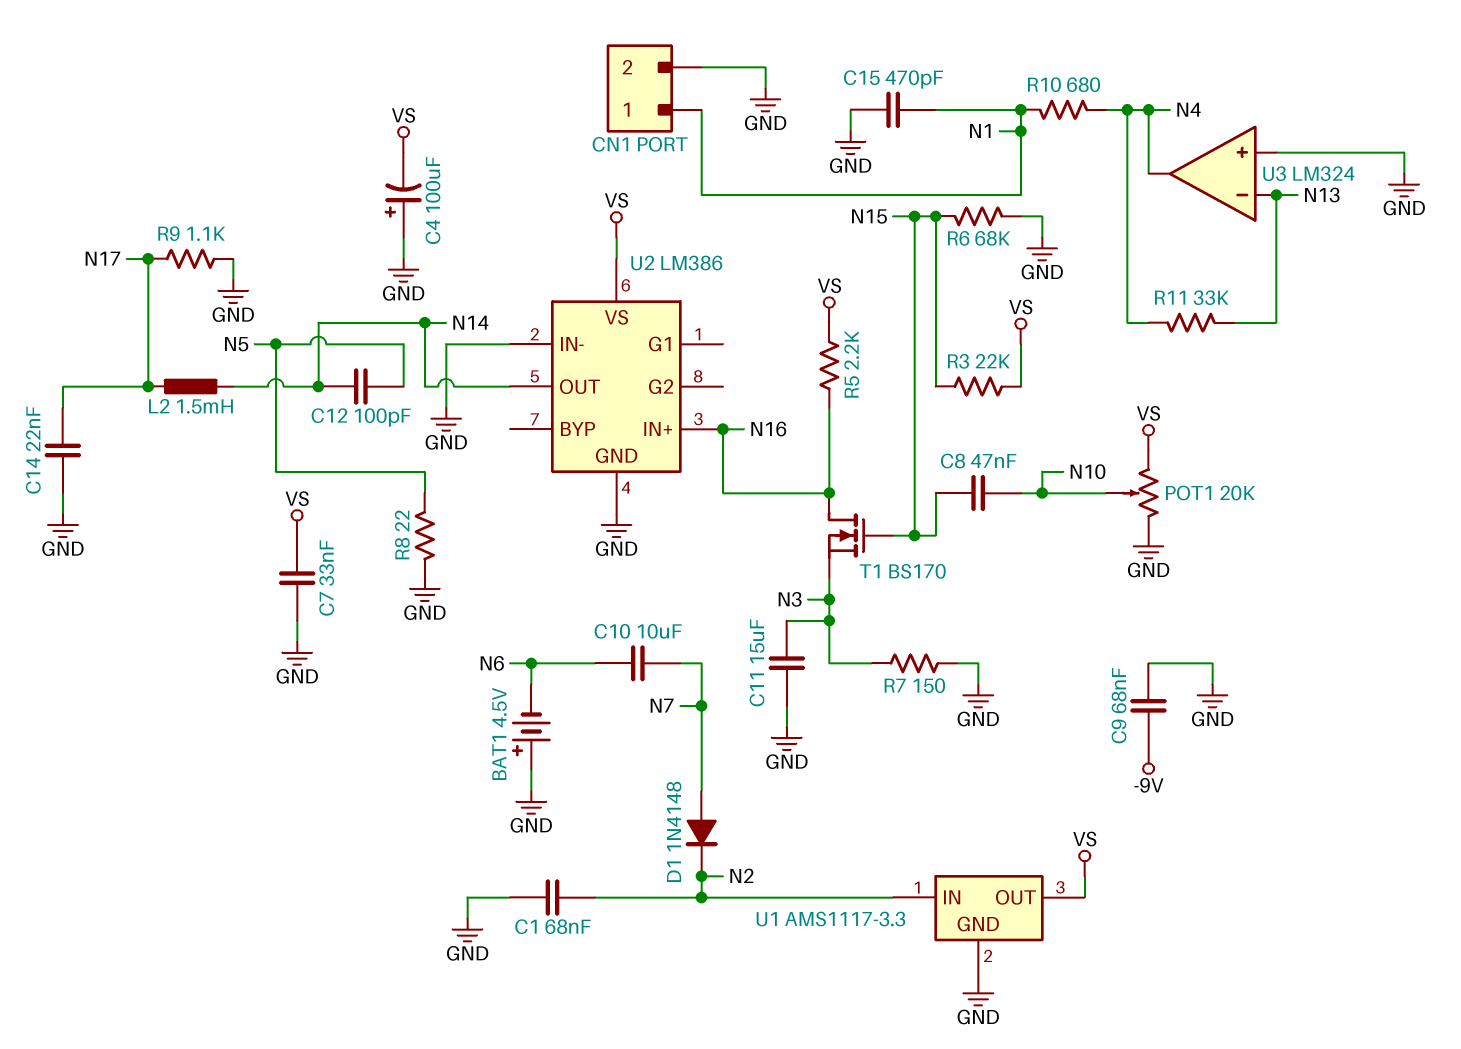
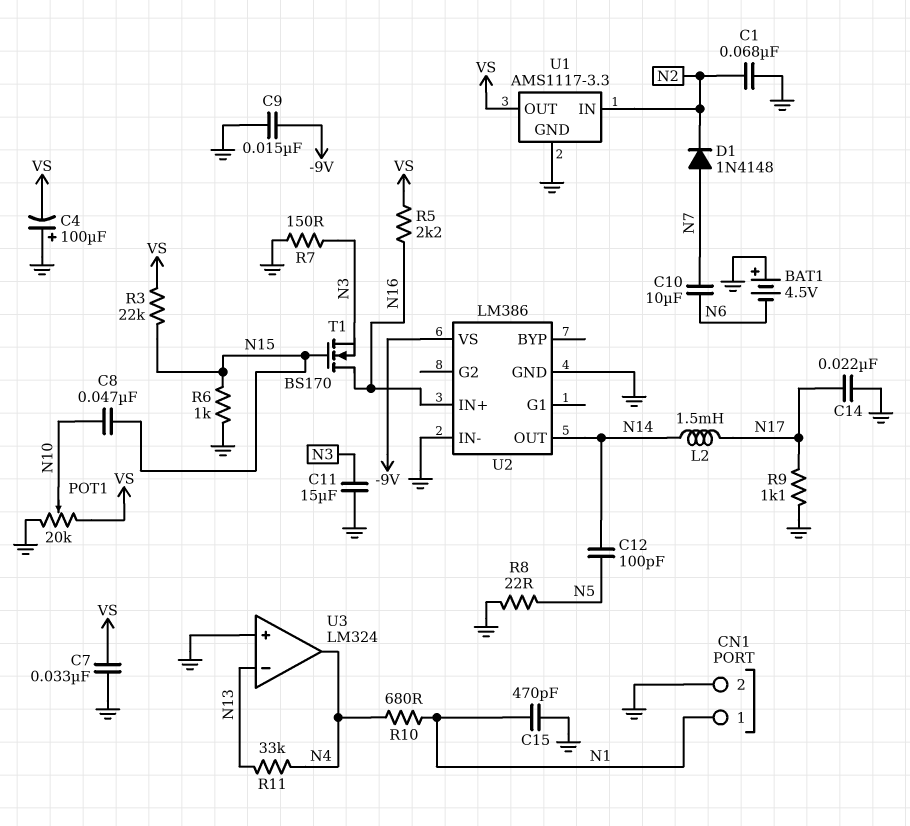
C9: 68nF (-9V, GND) -> 15nF (-9V, GND)
R6: 68k (GND, N15) -> 1k (GND, N15)
U2 pin VS: VS -> -9V

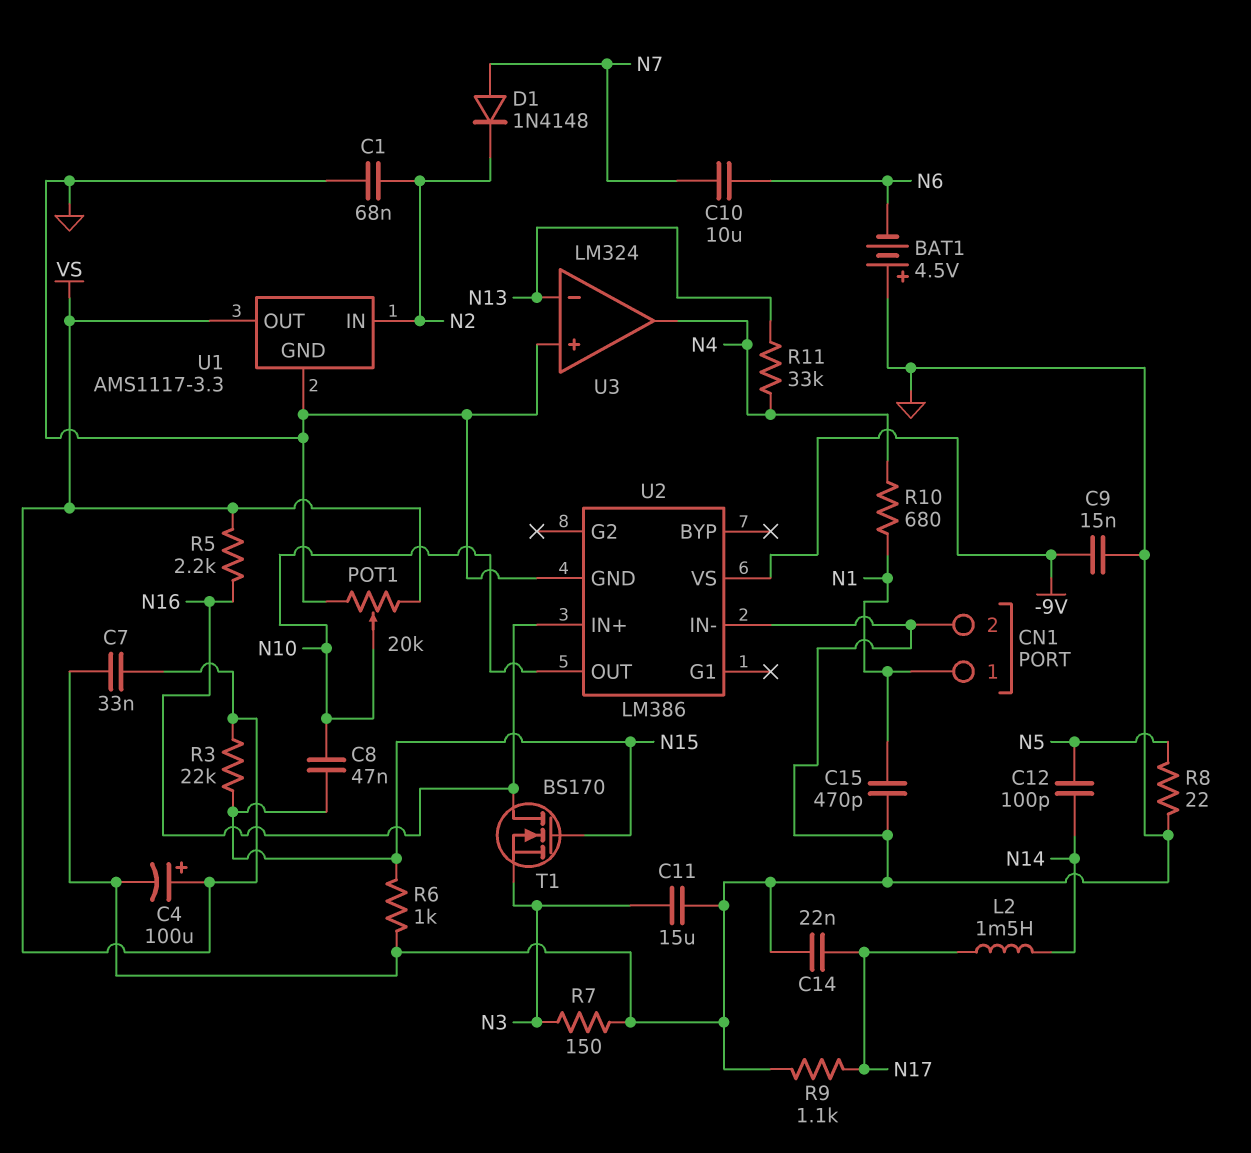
C4: 100uF (plus GND, minus VS) -> 100uF (plus VS, minus GND)
U2 pin OUT: N14 -> N10

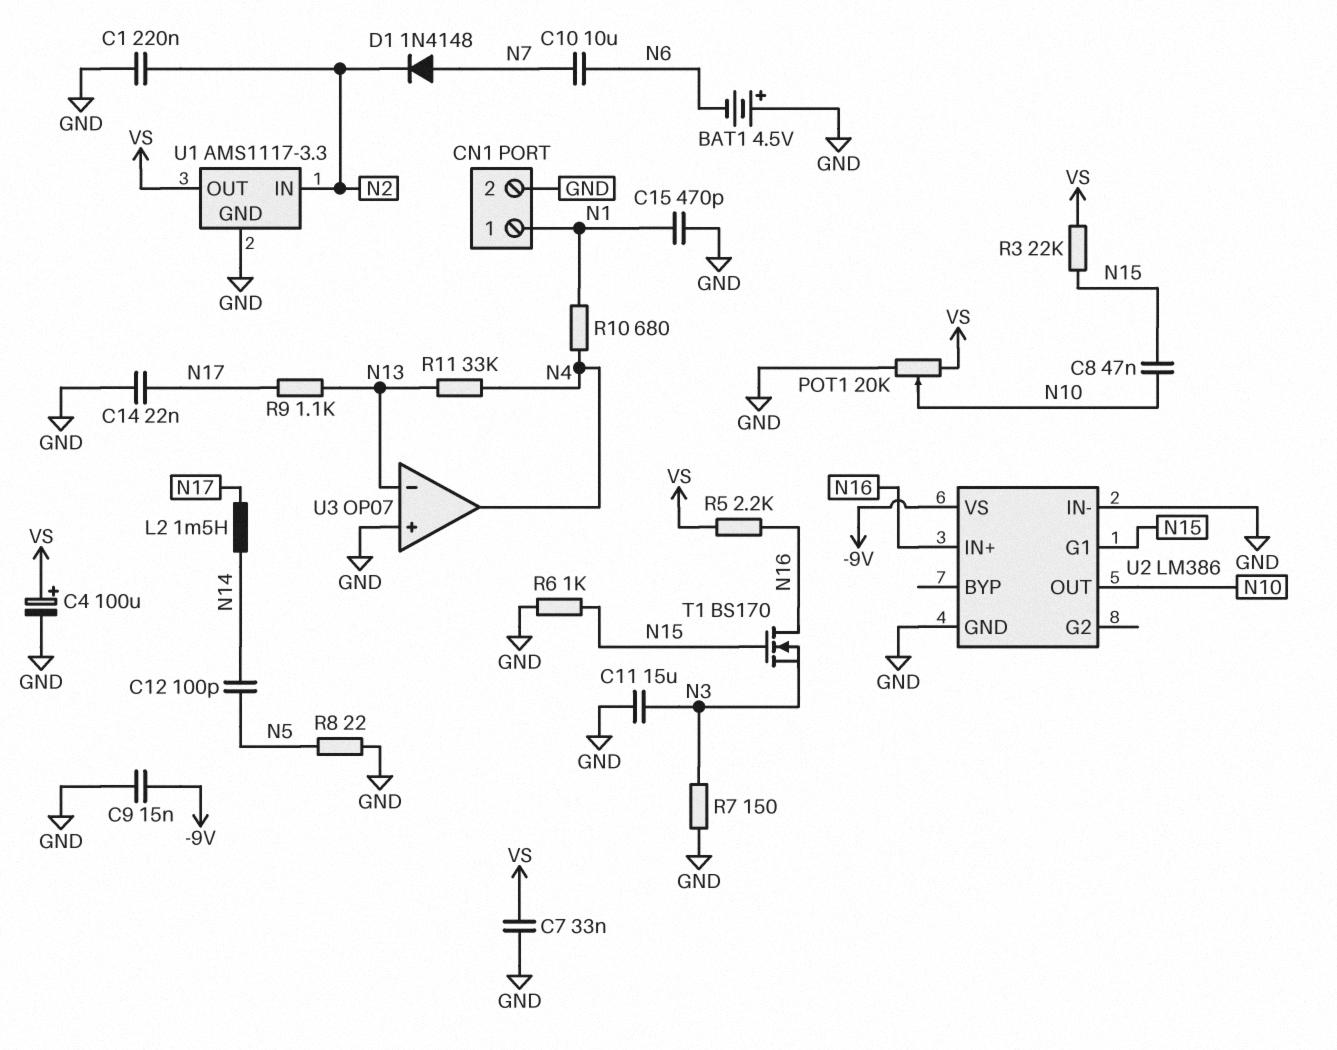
C1: 68nF (GND, N2) -> 220nF (GND, N2)
R9: 1.1k (GND, N17) -> 1.1k (N13, N17)
U2 pin G1: none -> N15
U3: LM324 -> OP07

